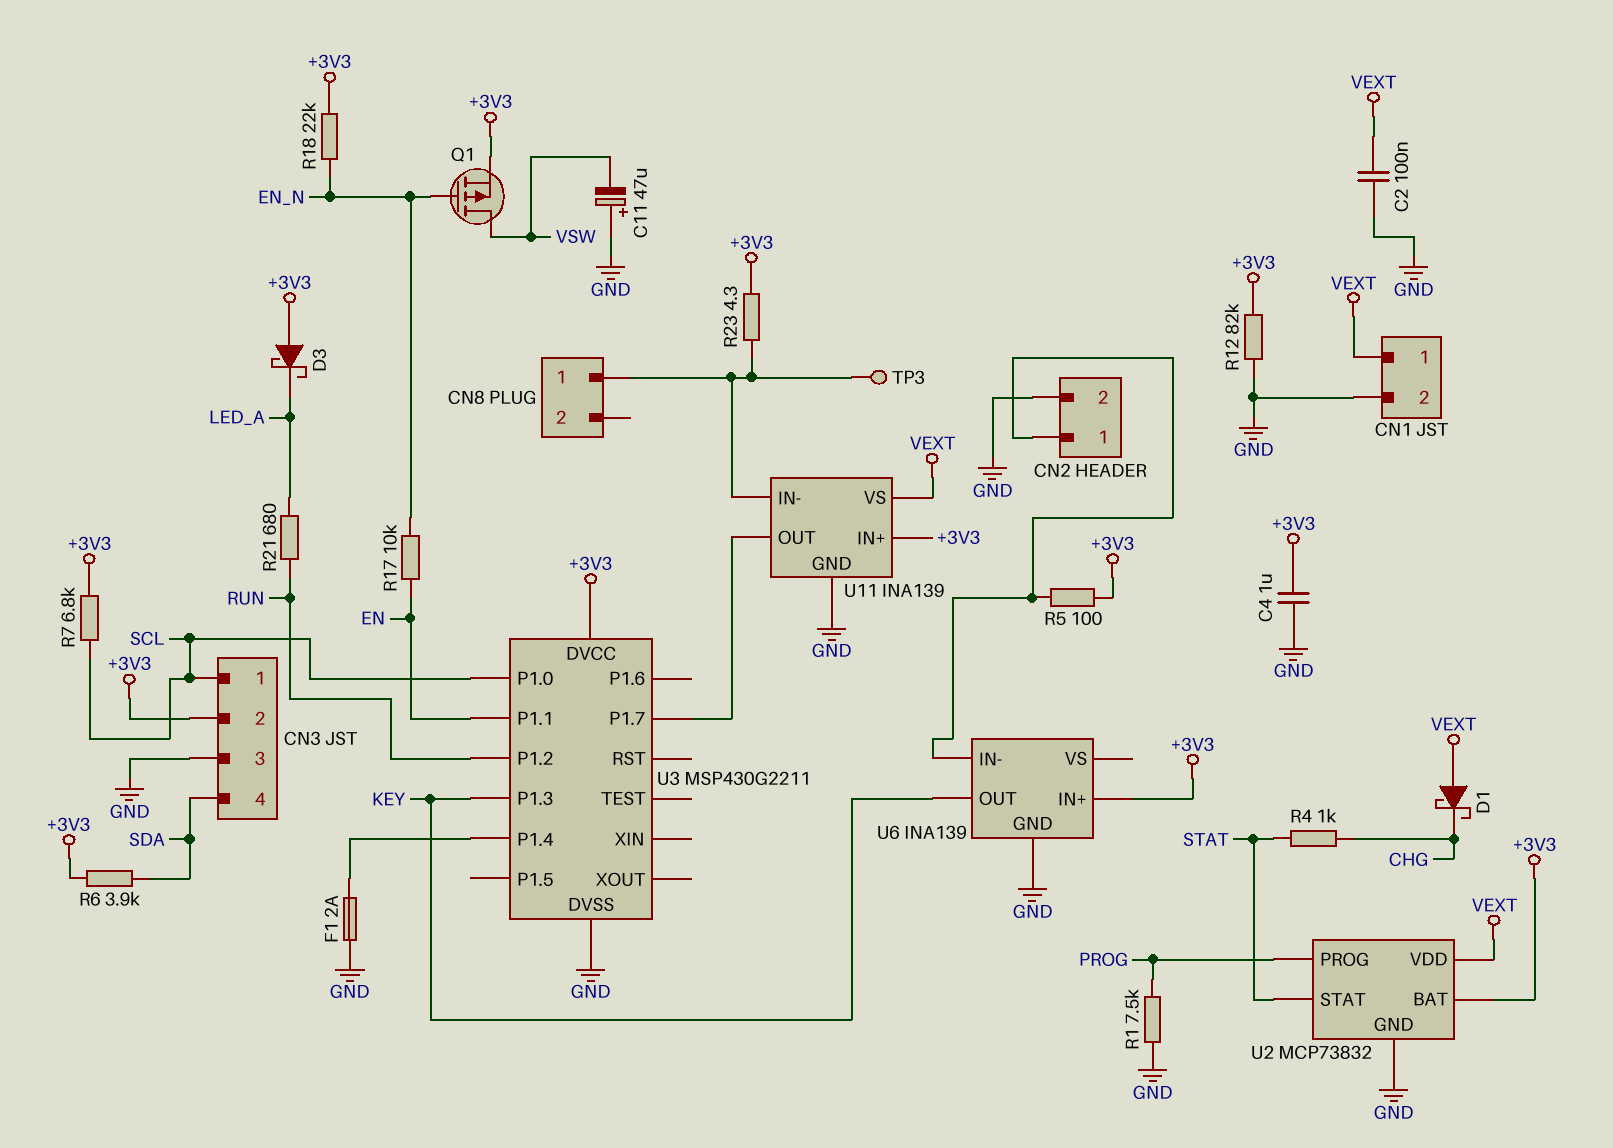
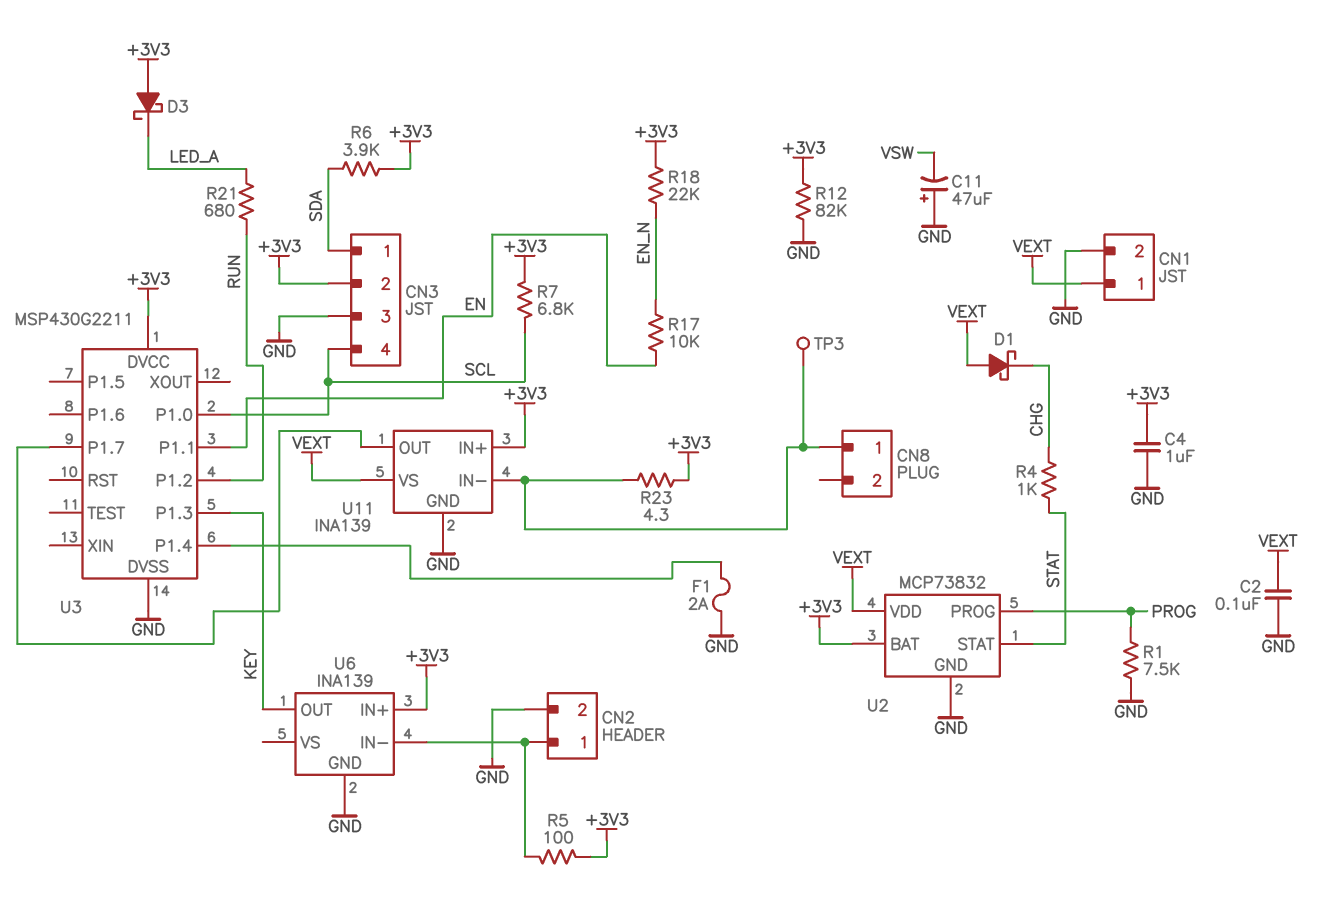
CN3 pin 1: SCL -> SDA
CN3 pin 4: SDA -> SCL
Q1: PMOS (G EN_N, D VSW, S +3V3) -> none

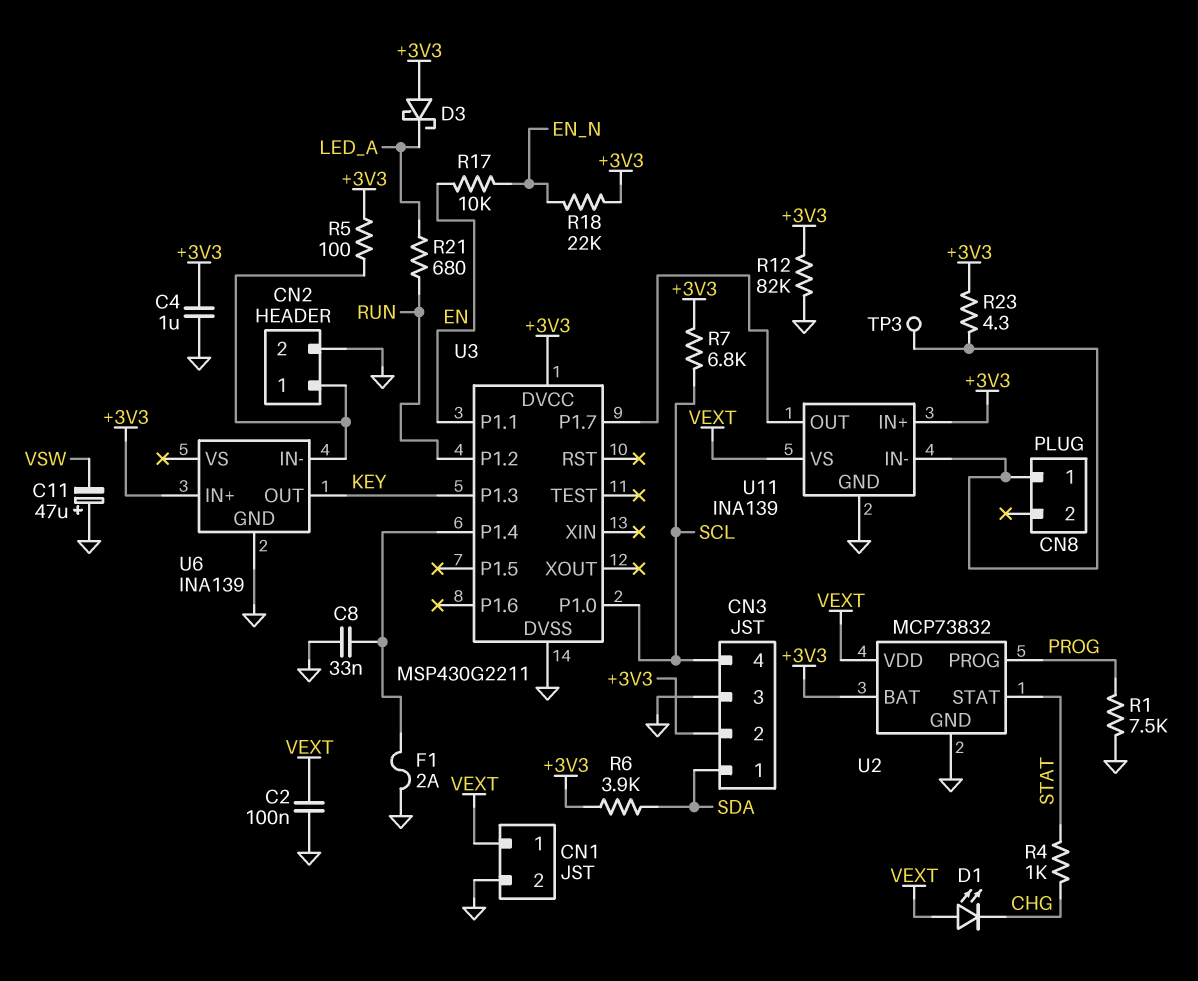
C8: none -> 33nF (GND, U3/P1.4)
D1: schottky (A VEXT, K CHG) -> LED (A VEXT, K CHG)

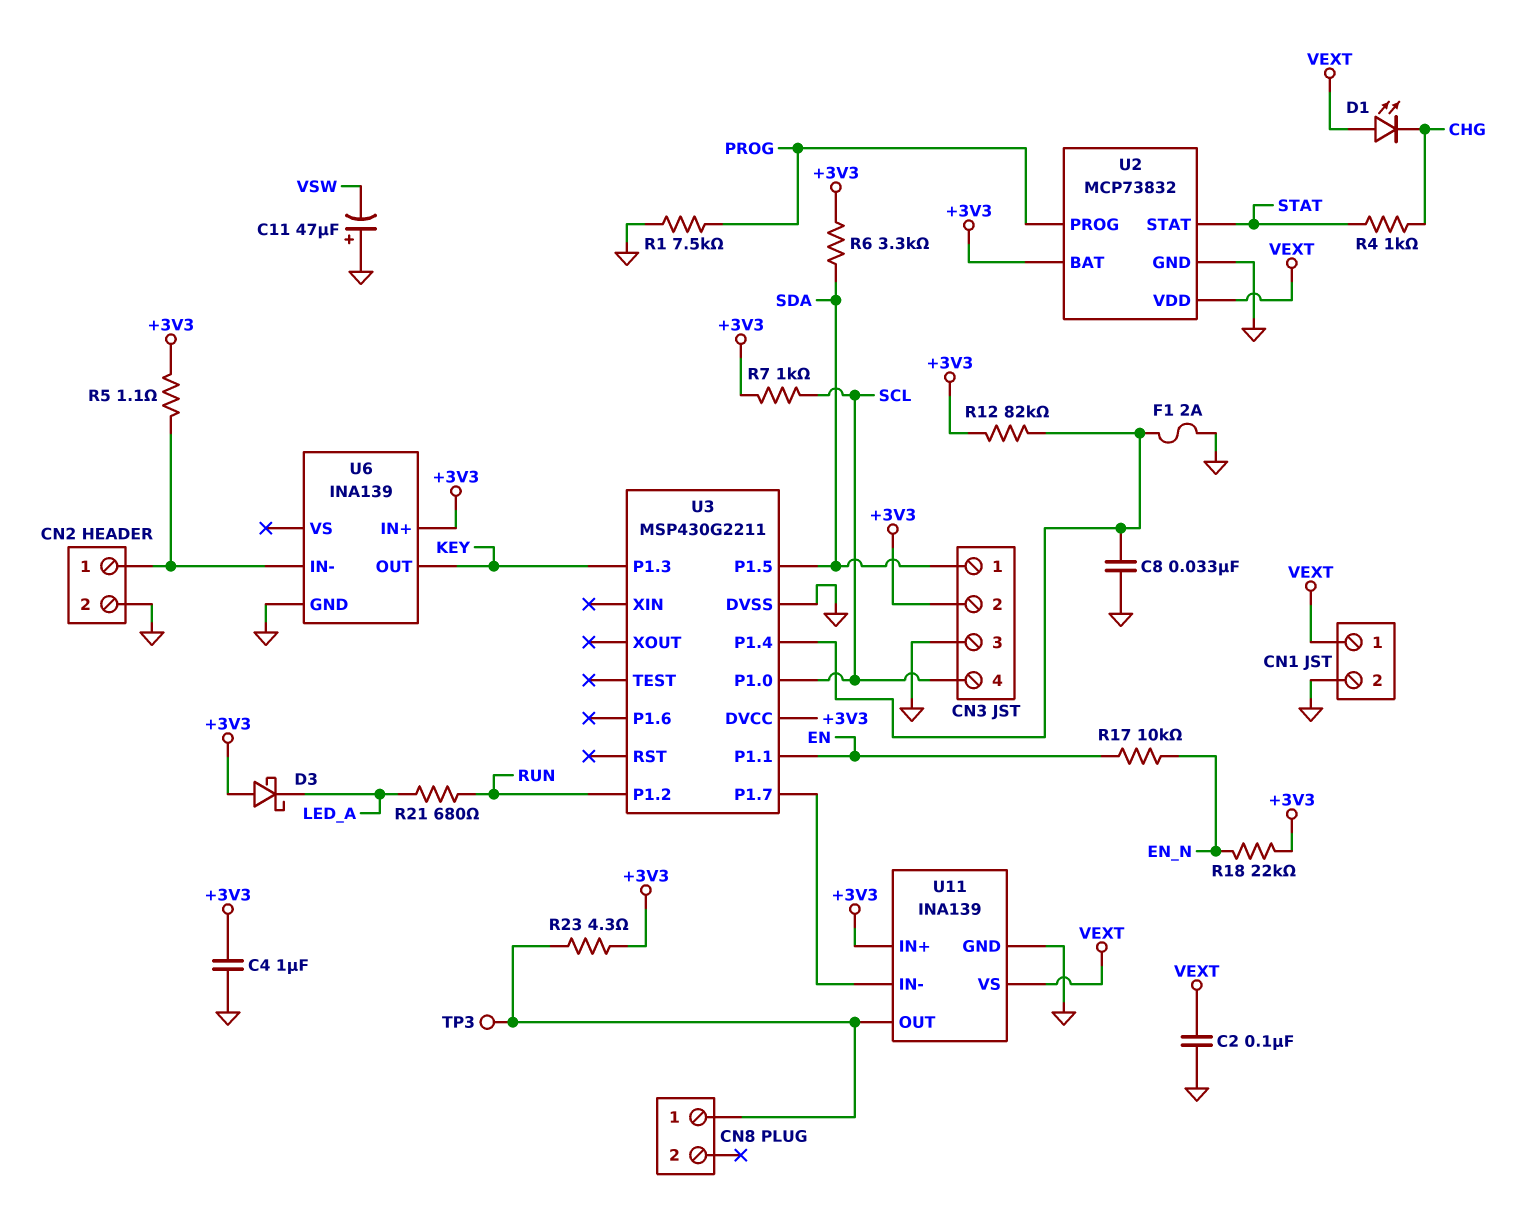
R5: 100 (+3V3, CN2/1) -> 1.1 (+3V3, CN2/1)
R6: 3.9k (+3V3, SDA) -> 3.3k (+3V3, SDA)
R7: 6.8k (+3V3, SCL) -> 1k (+3V3, SCL)
R12: 82k (+3V3, GND) -> 82k (+3V3, U3/P1.4)
U3 pin P1.5: none -> SDA
U11 pin IN-: CN8/1 -> U3/P1.7
U11 pin OUT: U3/P1.7 -> CN8/1

